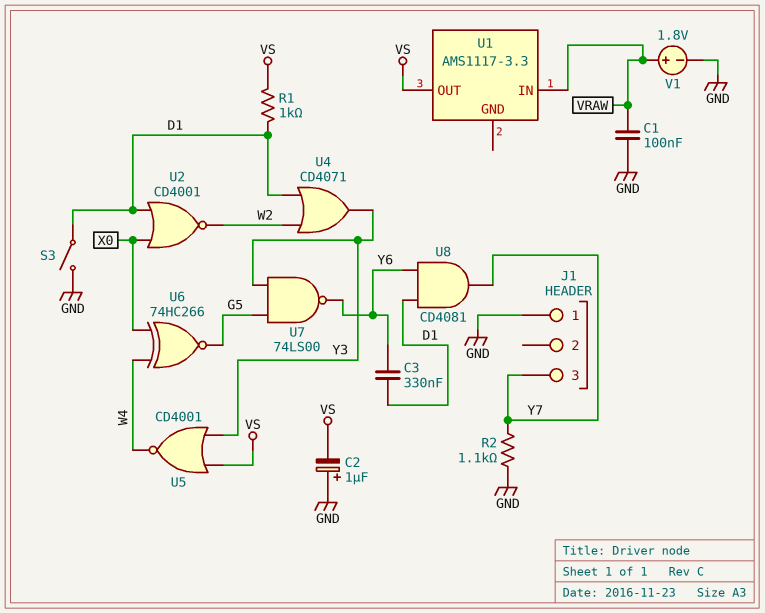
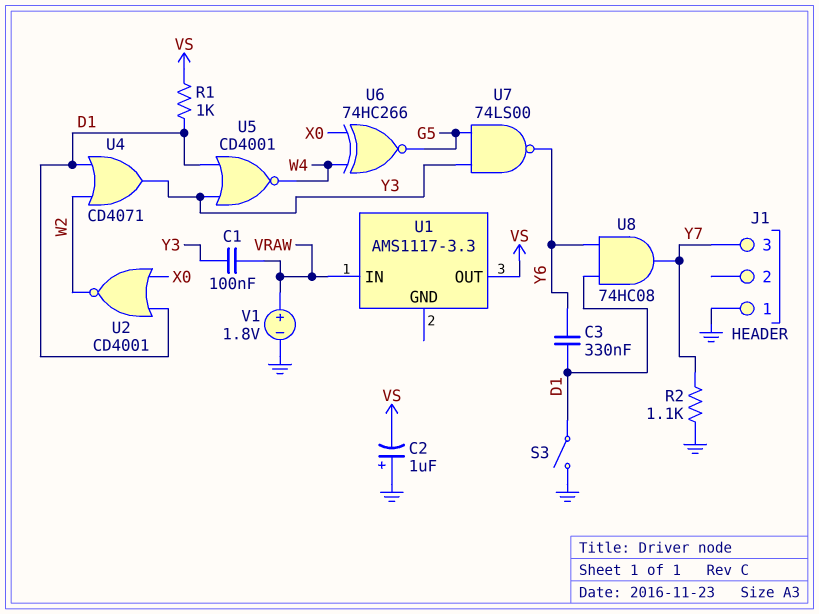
C1: 100nF (GND, VRAW) -> 100nF (VRAW, Y3)
U5: NOR CD4001 (in VS, in Y3, out W4) -> NOR CD4001 (in D1, in Y3, out W4)
U8: AND CD4081 (in D1, in Y6, out Y7) -> AND 74HC08 (in D1, in Y6, out Y7)

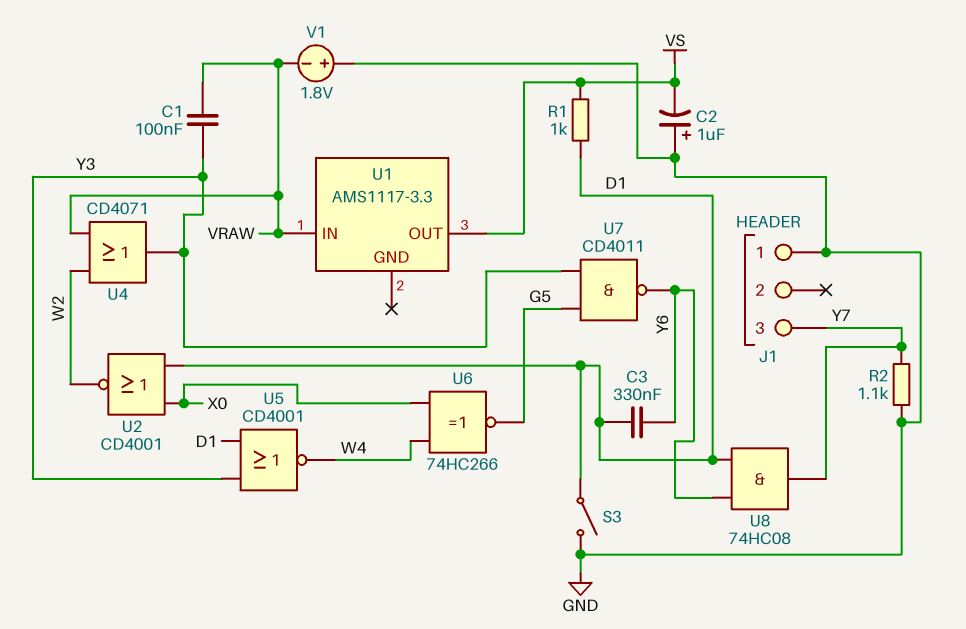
U4: OR CD4071 (in D1, in W2, out Y3) -> OR CD4071 (in VRAW, in W2, out Y3)
U7: NAND 74LS00 (in G5, in Y3, out Y6) -> NAND CD4011 (in G5, in Y3, out Y6)
V1: 1.8V (plus VRAW, minus GND) -> 1.8V (plus GND, minus VRAW)

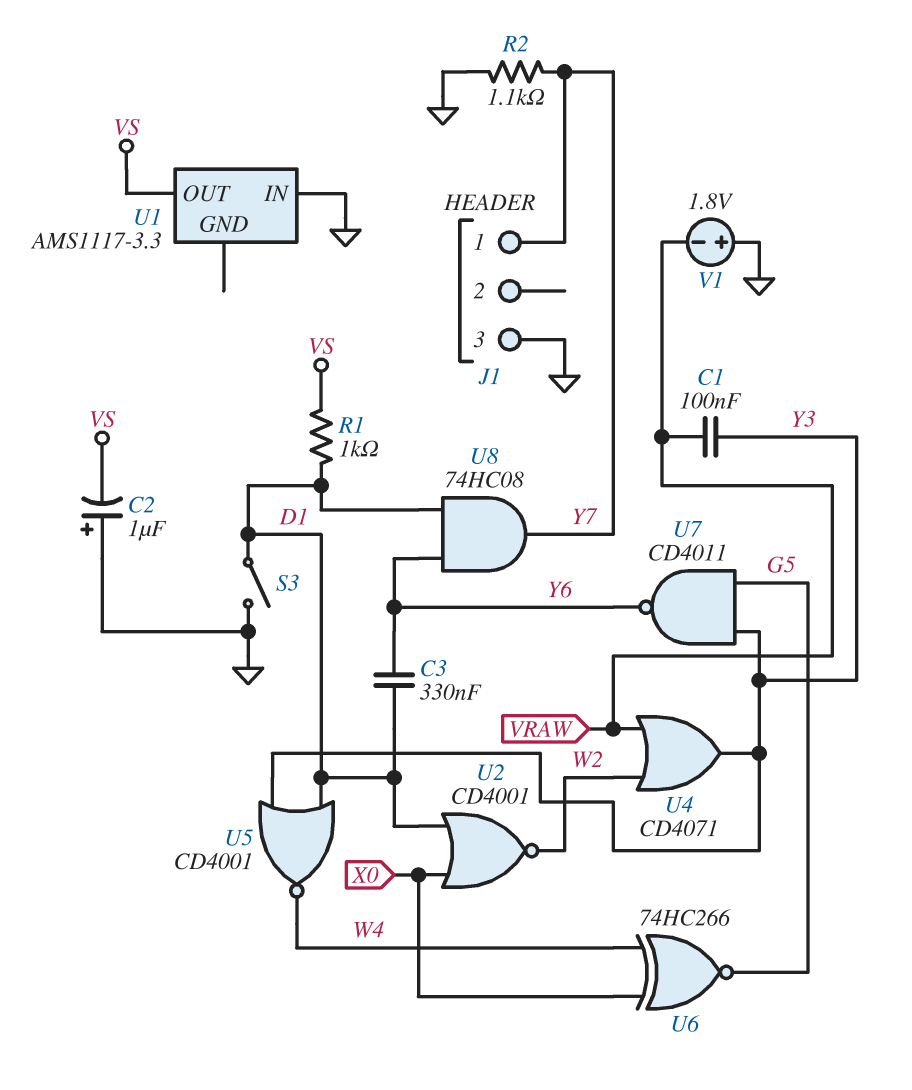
J1 pin 1: GND -> Y7
J1 pin 3: Y7 -> GND
U1 pin IN: VRAW -> GND

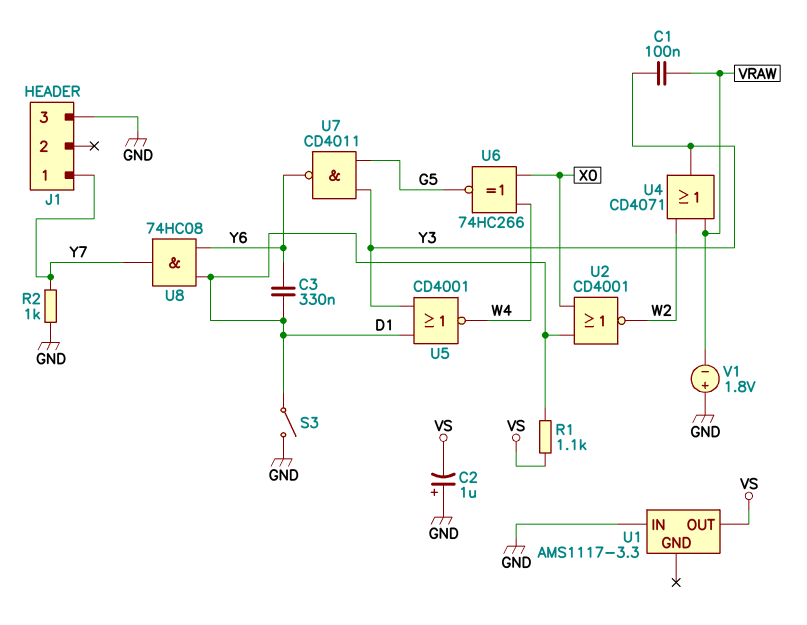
R1: 1k (D1, VS) -> 1.1k (D1, VS)
R2: 1.1k (GND, Y7) -> 1k (GND, Y7)

